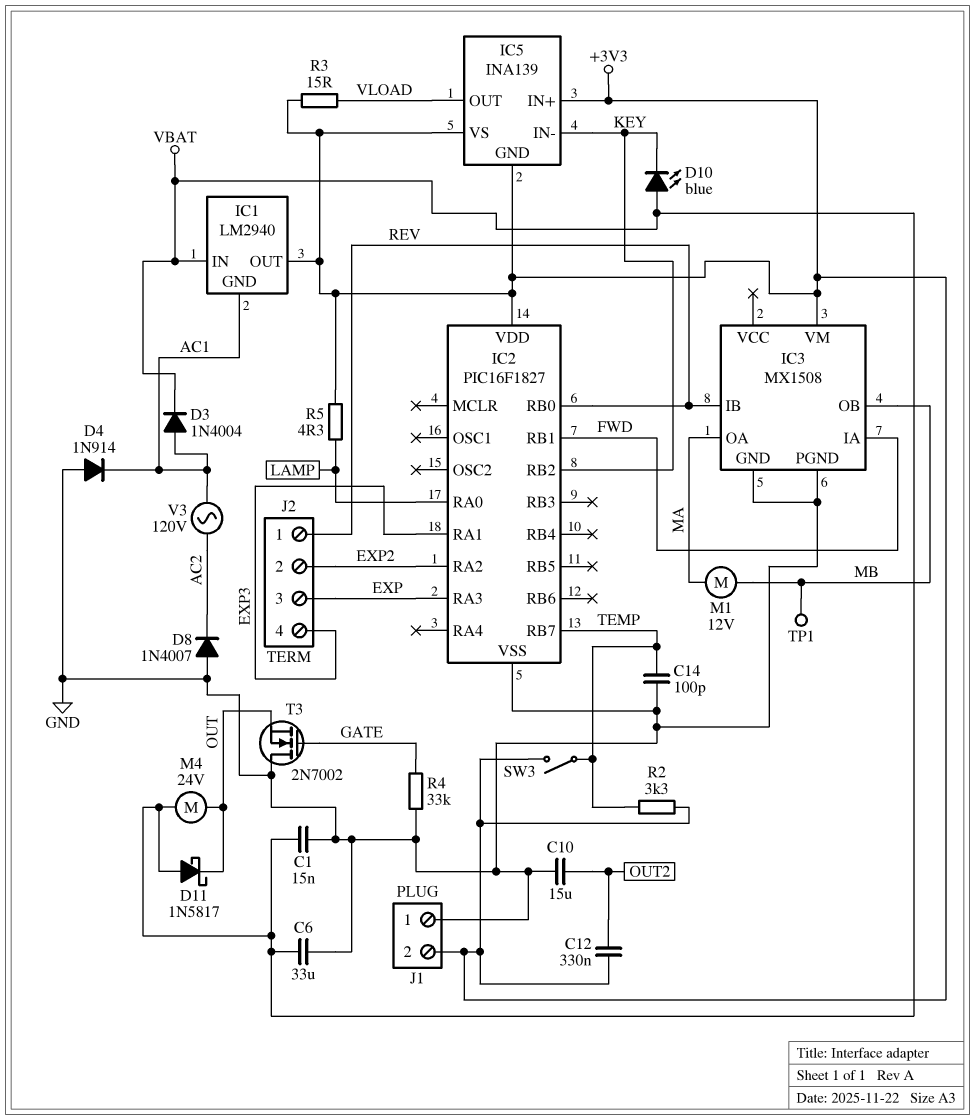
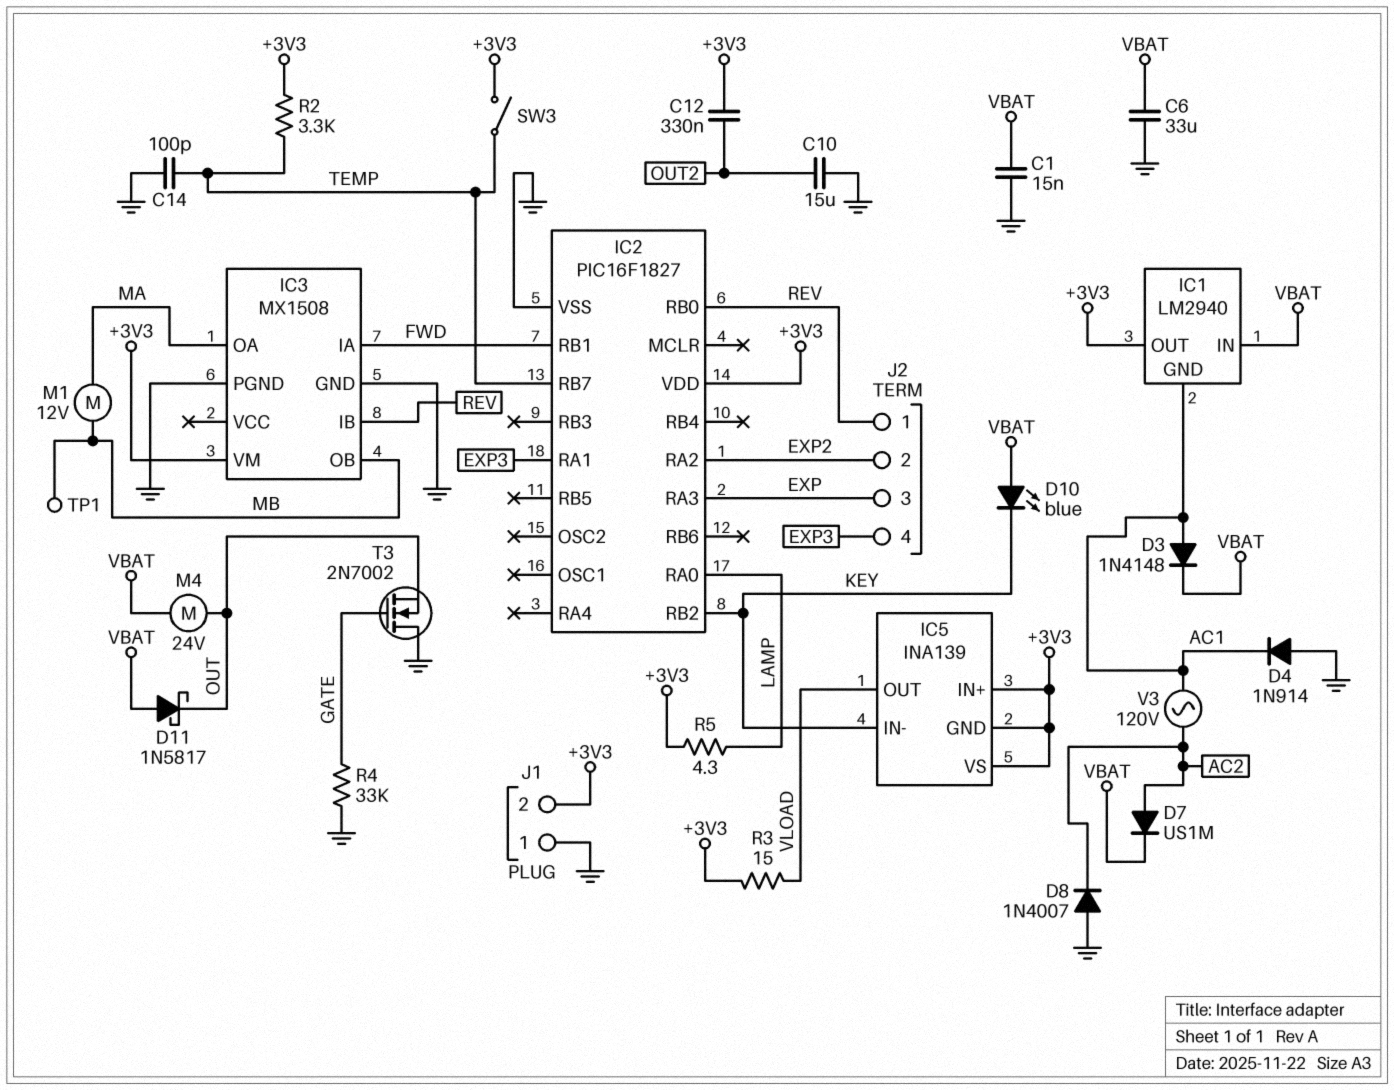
D3: diode 1N4004 (A AC1, K VBAT) -> diode 1N4148 (A AC1, K VBAT)
D7: none -> diode US1M (A AC2, K VBAT)

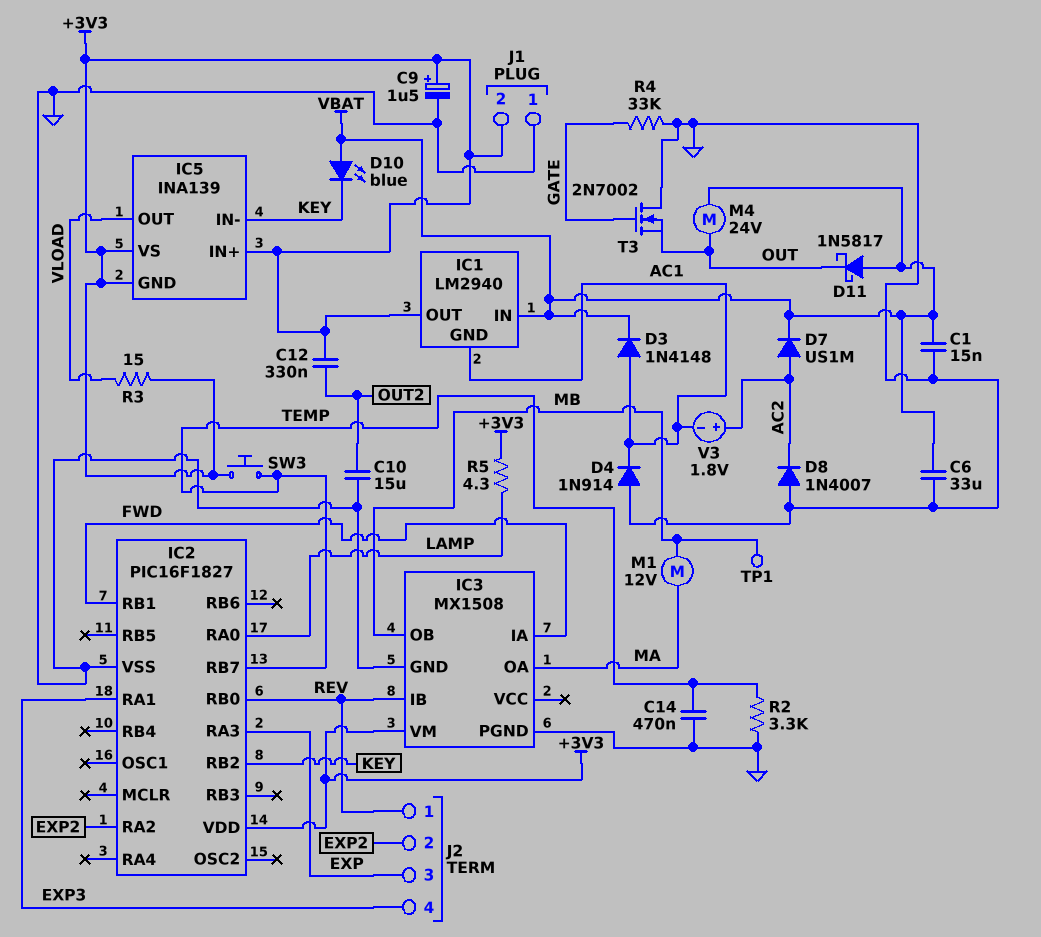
C9: none -> 1.5uF (plus +3V3, minus GND)
C14: 100pF (GND, TEMP) -> 470nF (GND, TEMP)
R2: 3.3k (+3V3, TEMP) -> 3.3k (GND, TEMP)
SW3: switch (+3V3, TEMP) -> button (+3V3, TEMP)
V3: AC 120V (AC1, AC2) -> 1.8V (plus AC2, minus AC1)

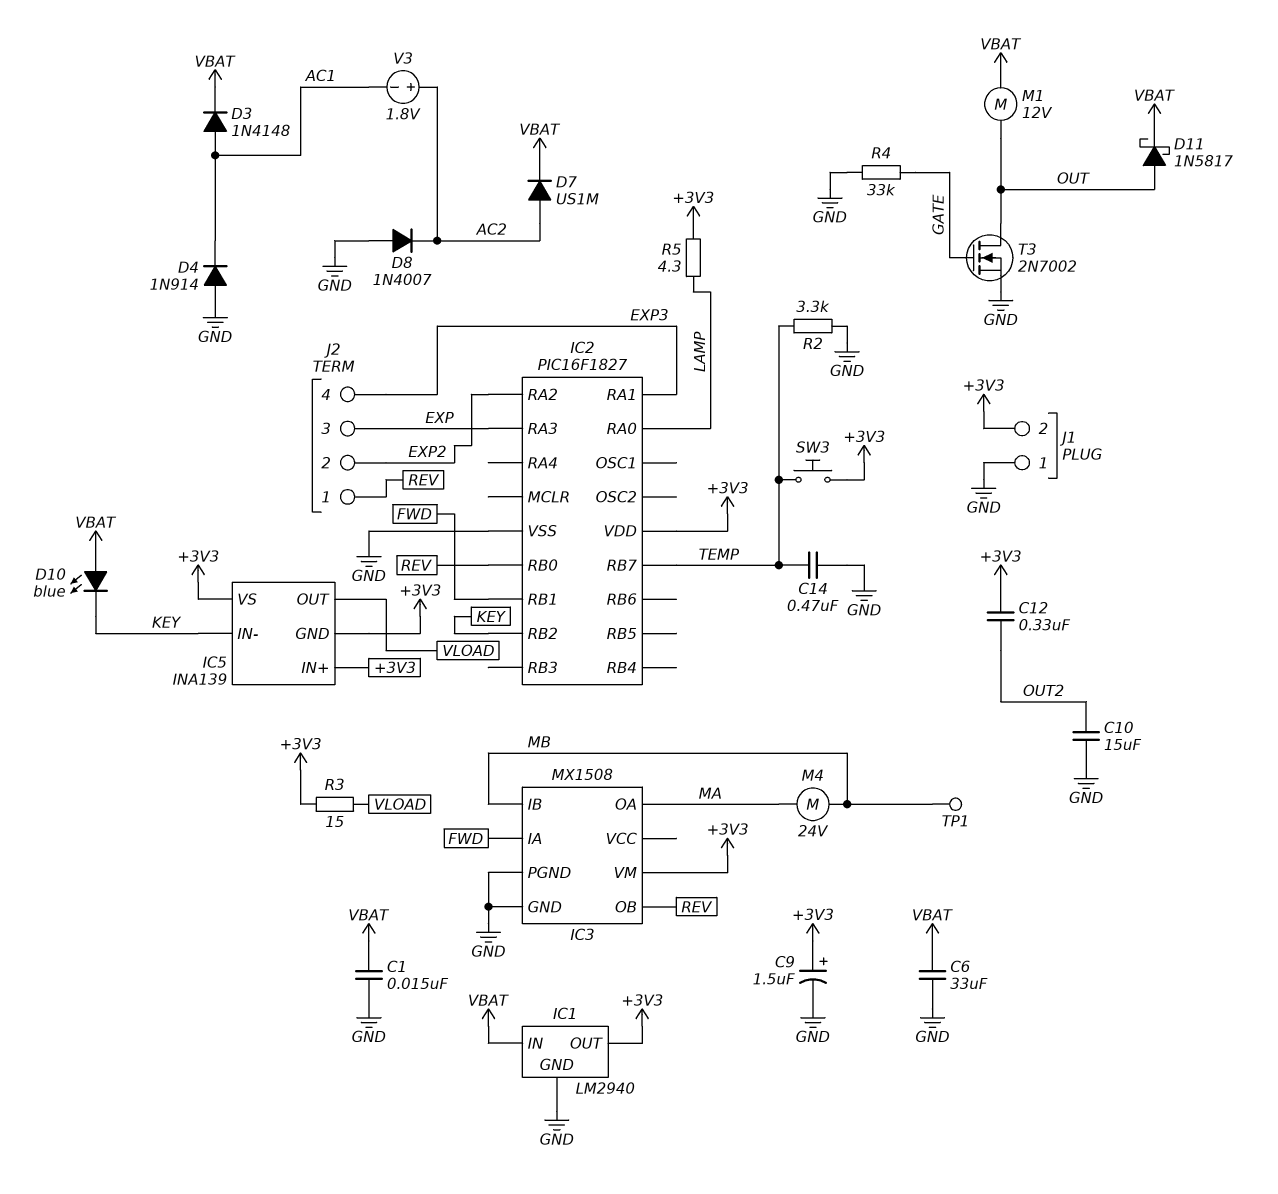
D11: schottky 1N5817 (A VBAT, K OUT) -> schottky 1N5817 (A OUT, K VBAT)
IC1 pin GND: AC1 -> GND
IC3 pin IB: REV -> MB
IC3 pin OB: MB -> REV
M1: motor 12V (MA, MB) -> motor 12V (OUT, VBAT)
M4: motor 24V (OUT, VBAT) -> motor 24V (MA, MB)
T3: NMOS 2N7002 (G GATE, D GND, S OUT) -> NMOS 2N7002 (G GATE, D OUT, S GND)

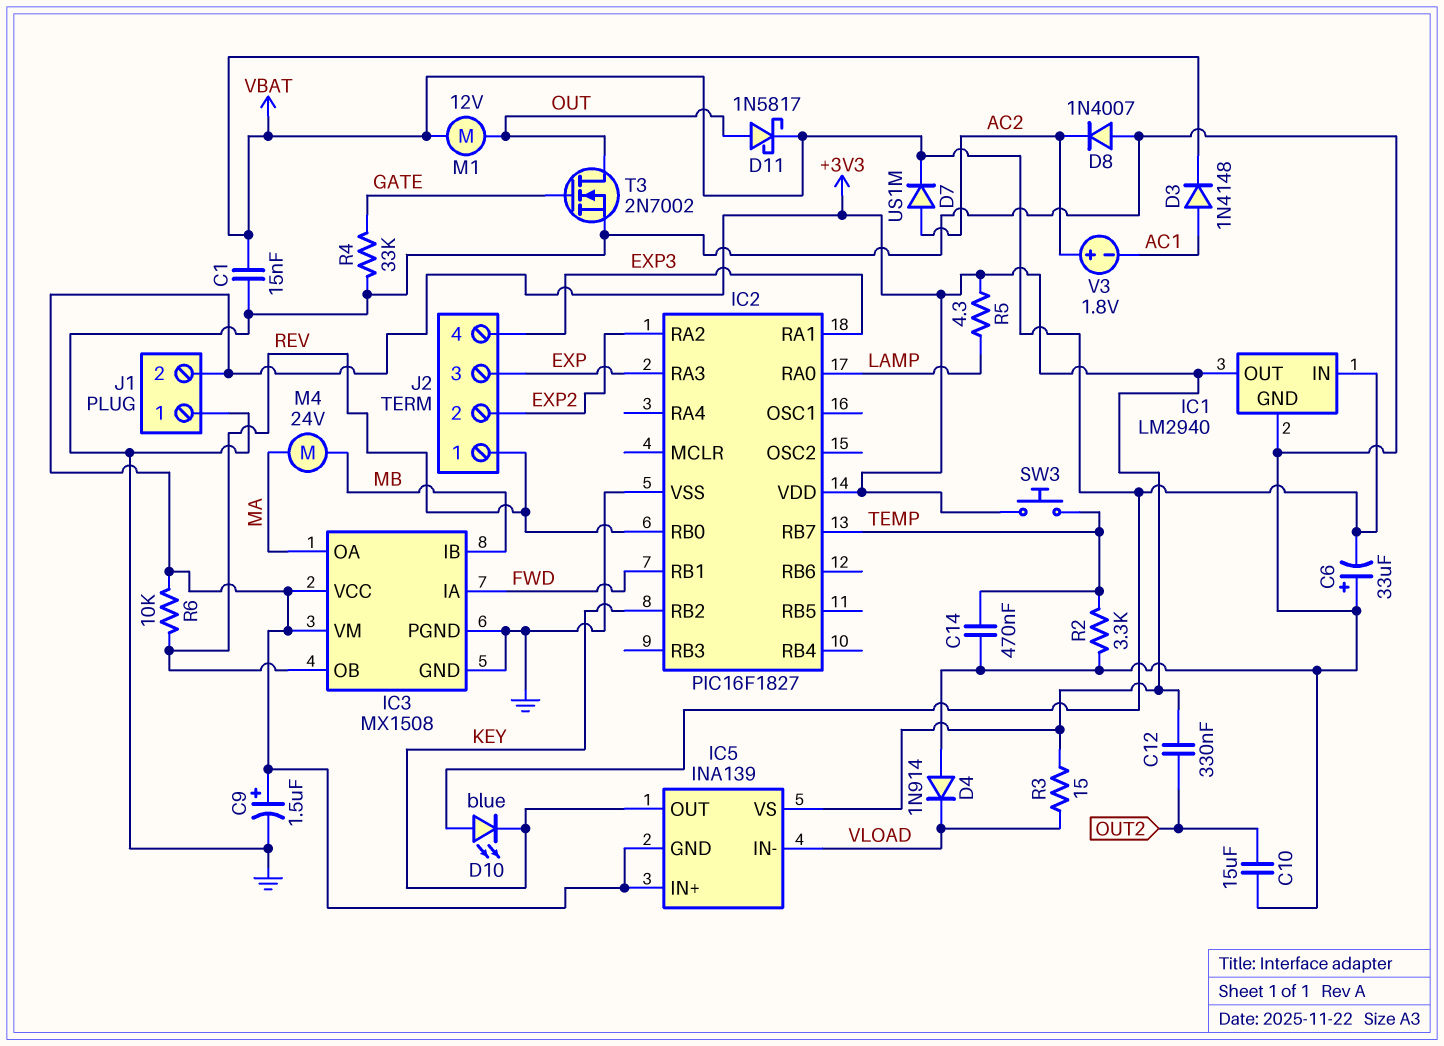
C6: 33uF (GND, VBAT) -> 33uF (plus GND, minus VBAT)
D4: diode 1N914 (A GND, K AC1) -> diode 1N914 (A GND, K VLOAD)
IC3 pin VCC: none -> +3V3
IC5 pin IN-: KEY -> VLOAD
IC5 pin OUT: VLOAD -> KEY
R6: none -> 10k (+3V3, REV)
TP1: test point (MB) -> none

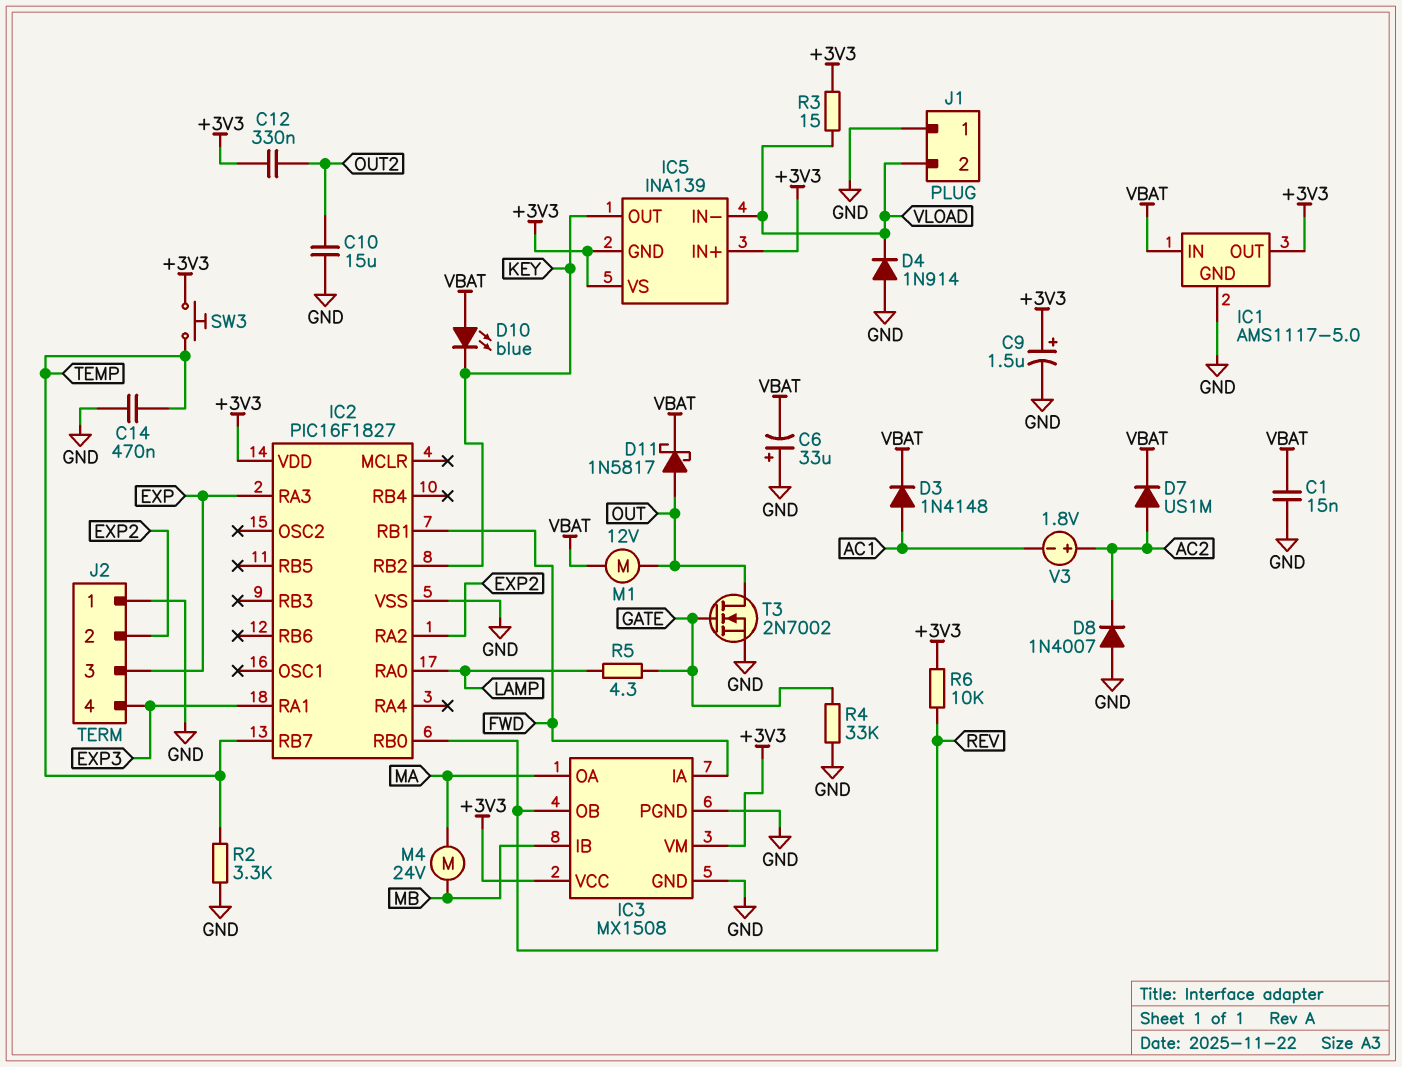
IC1: LM2940 -> AMS1117-5.0
J1 pin 2: +3V3 -> VLOAD
J2 pin 1: REV -> GND
R5: 4.3 (+3V3, LAMP) -> 4.3 (GATE, LAMP)

